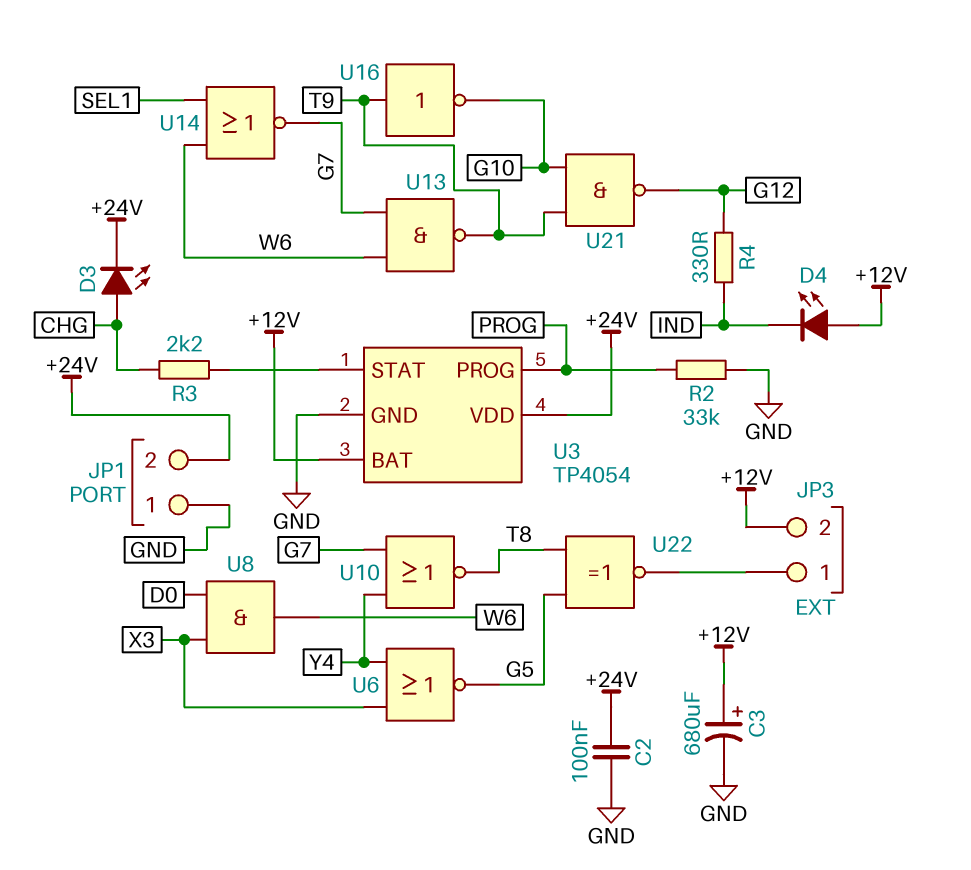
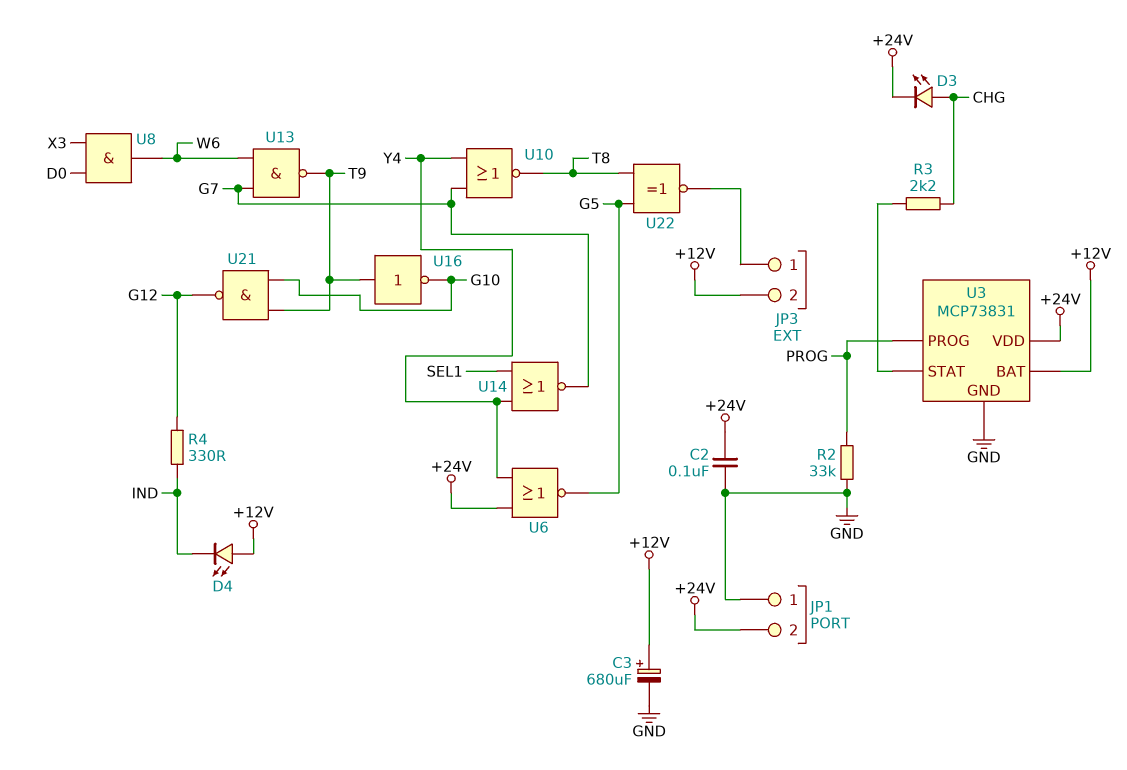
U3: TP4054 -> MCP73831
U6: NOR (in X3, in Y4, out G5) -> NOR (in +24V, in Y4, out G5)
U14: NOR (in SEL1, in W6, out G7) -> NOR (in SEL1, in Y4, out G7)

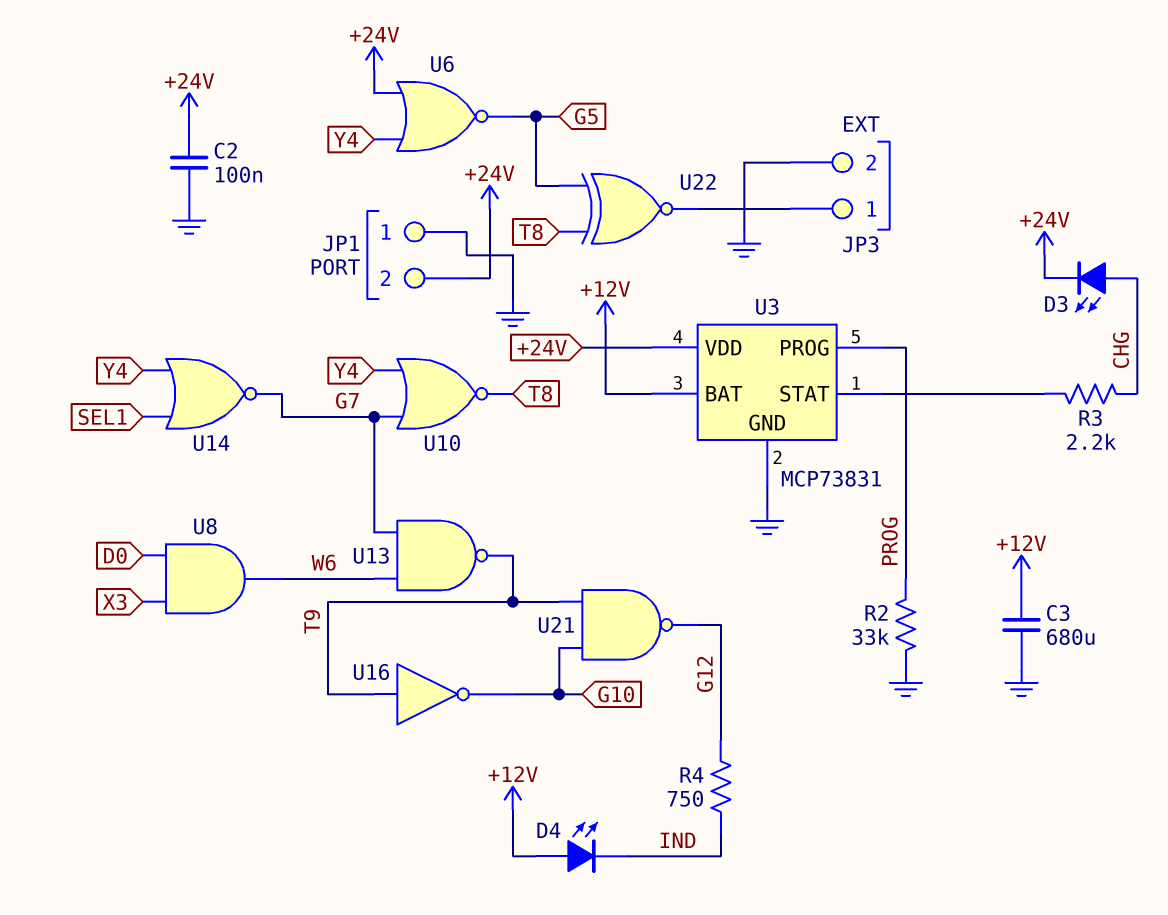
C3: 680uF (plus +12V, minus GND) -> 680uF (+12V, GND)
JP3 pin 2: +12V -> GND
R4: 330 (G12, IND) -> 750 (G12, IND)

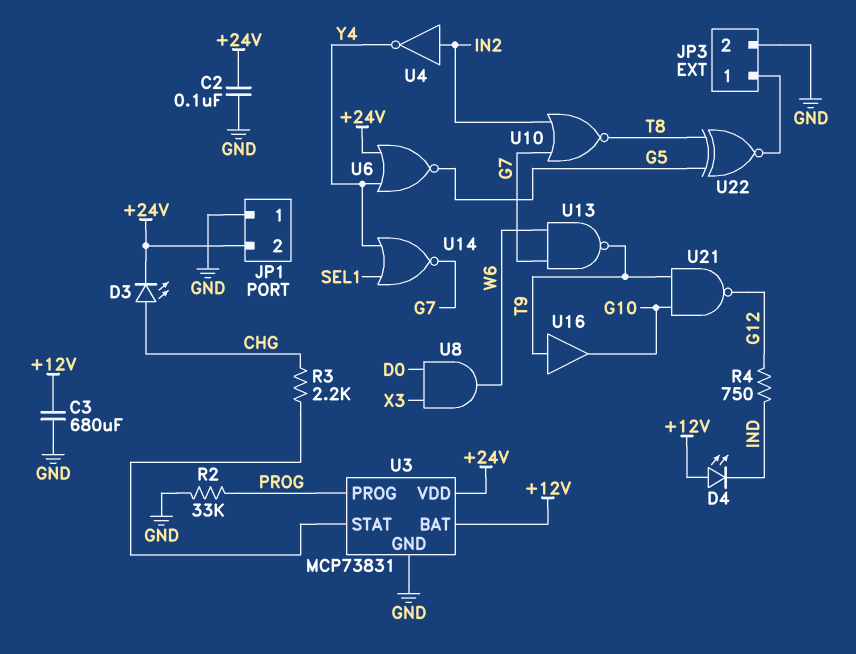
U4: none -> NOT (in IN2, out Y4)
U10: NOR (in G7, in Y4, out T8) -> NOR (in G7, in IN2, out T8)
U16: NOT (in T9, out G10) -> buffer (in T9, out G10)

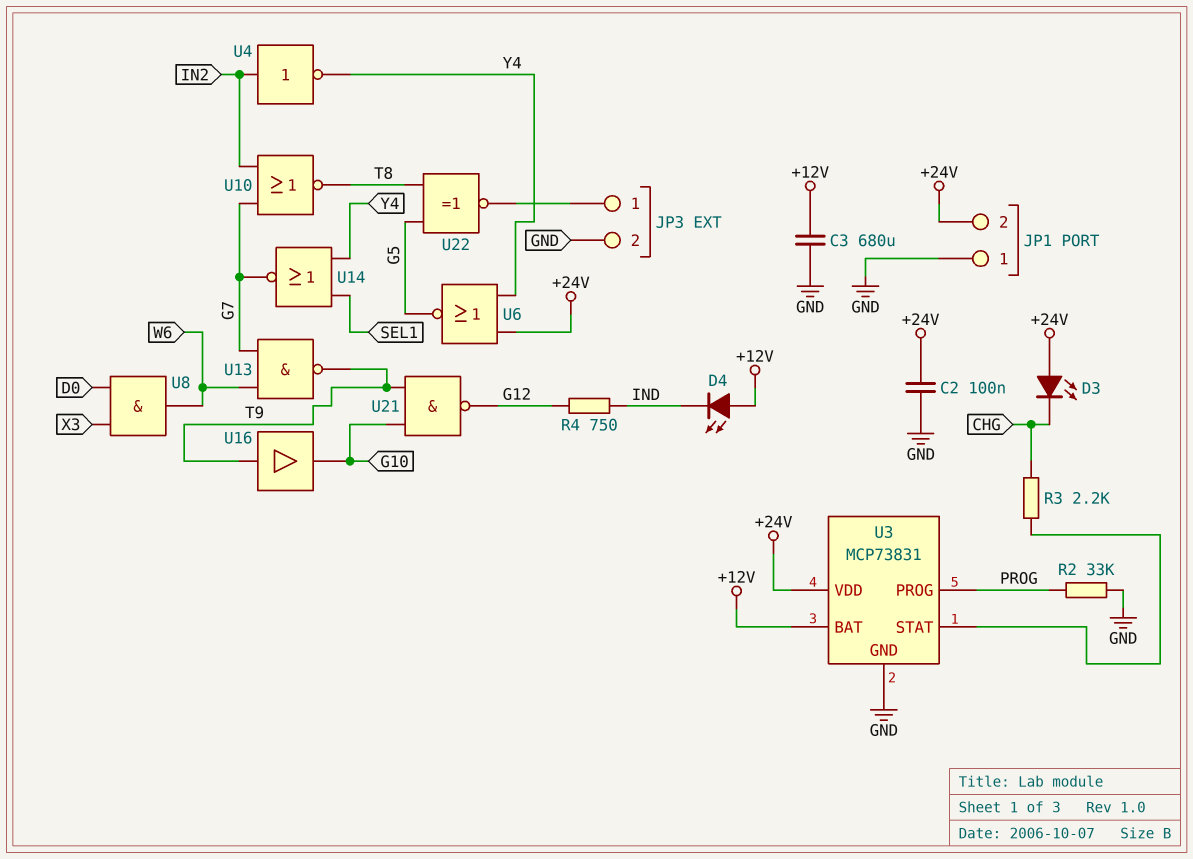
D3: LED (A CHG, K +24V) -> LED (A +24V, K CHG)

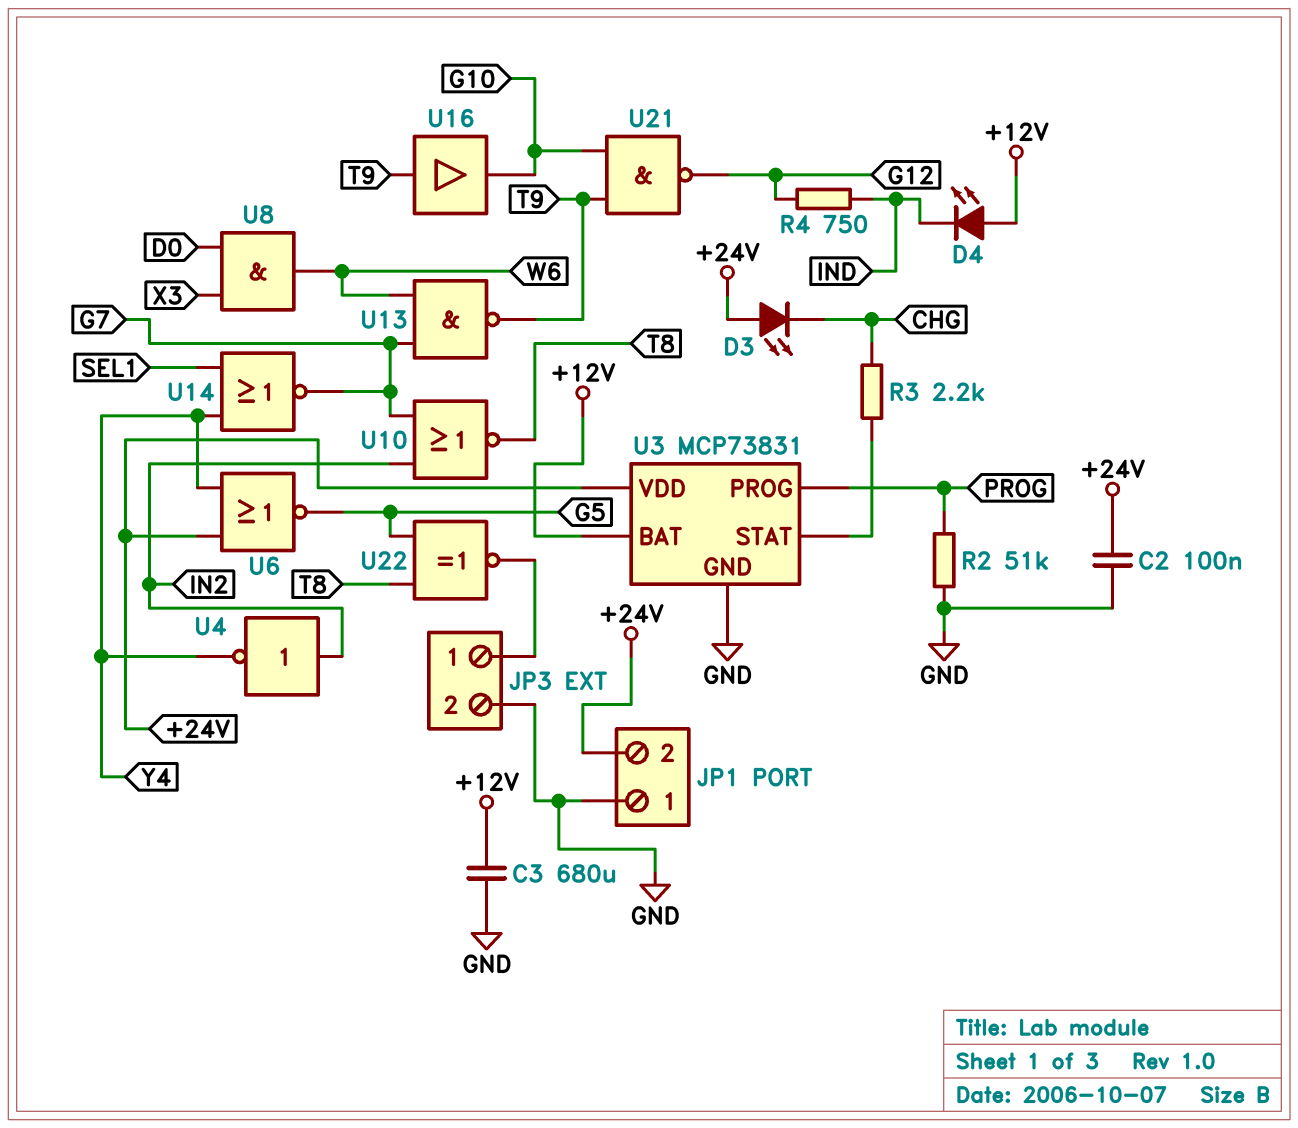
R2: 33k (GND, PROG) -> 51k (GND, PROG)

